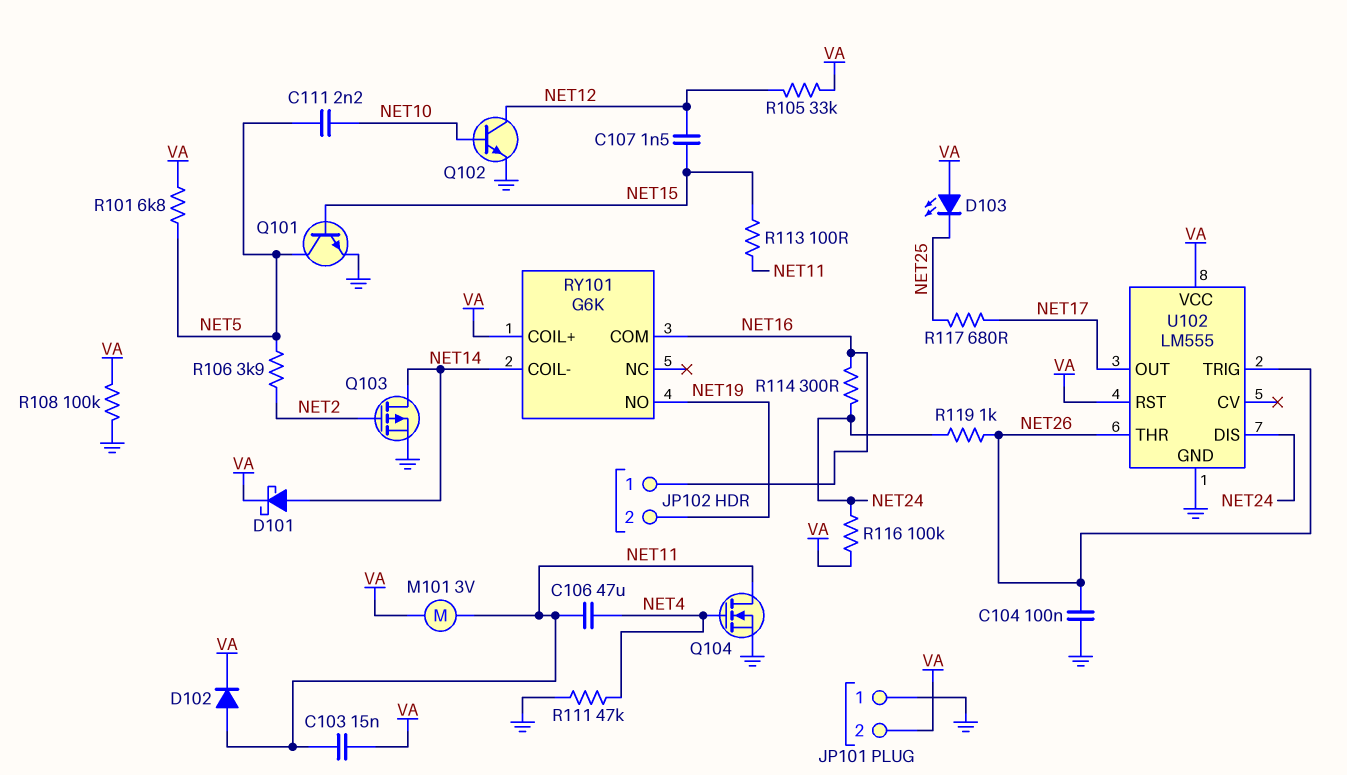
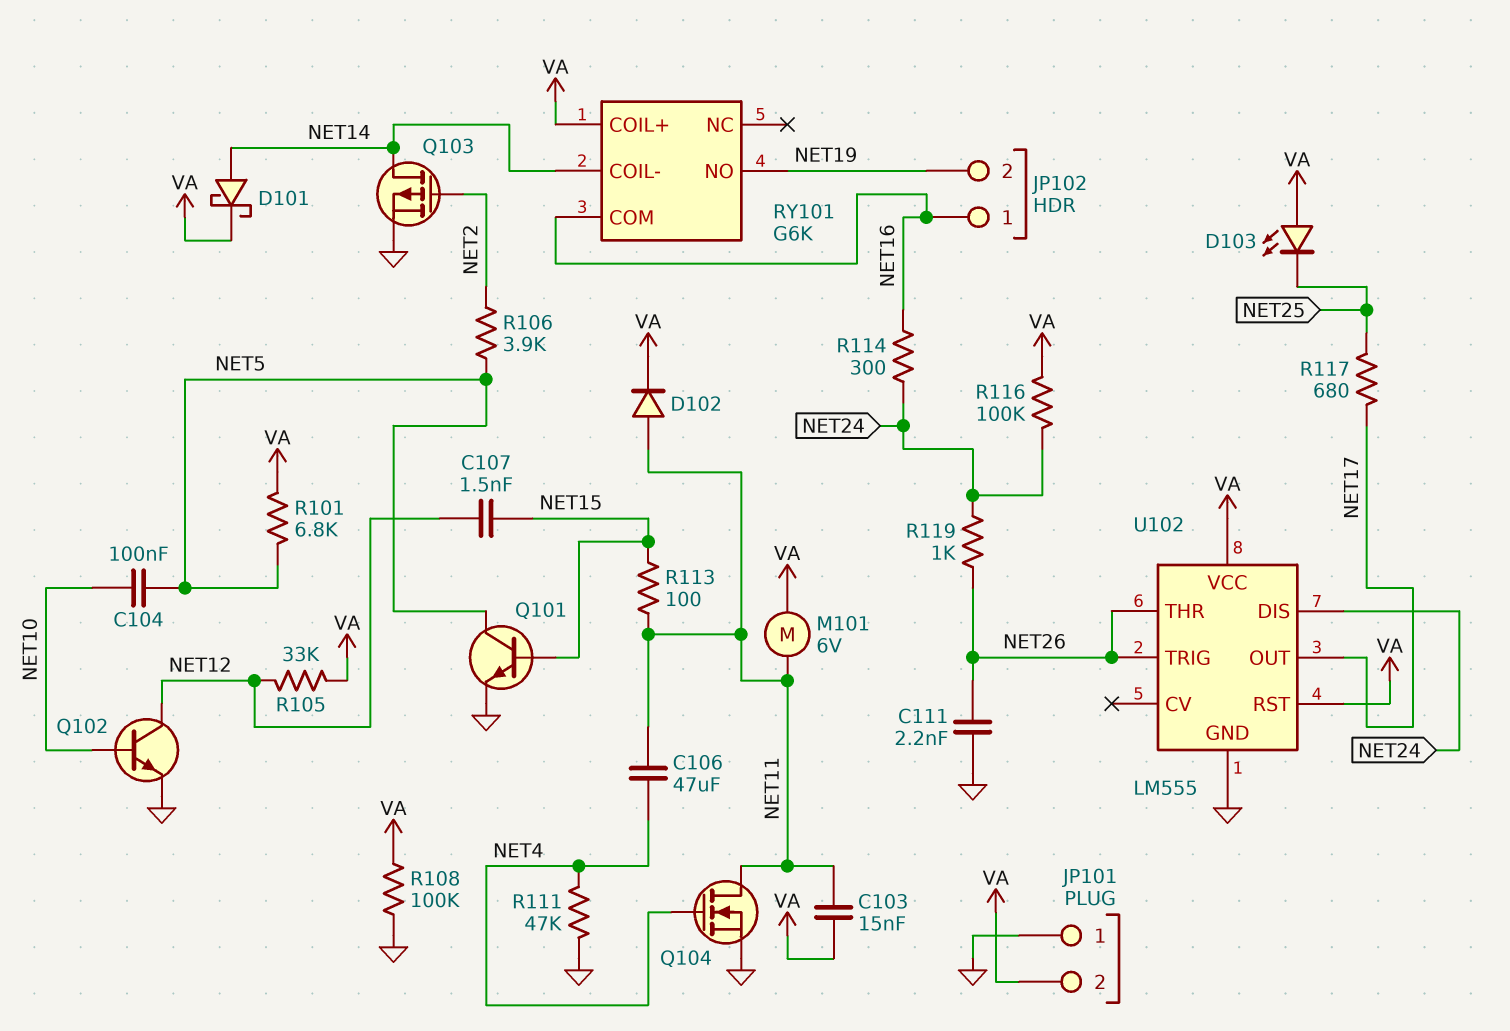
C104: 100nF (GND, NET26) -> 100nF (NET5, NET10)
C111: 2.2nF (NET5, NET10) -> 2.2nF (GND, NET26)
M101: motor 3V (NET11, VA) -> motor 6V (NET11, VA)

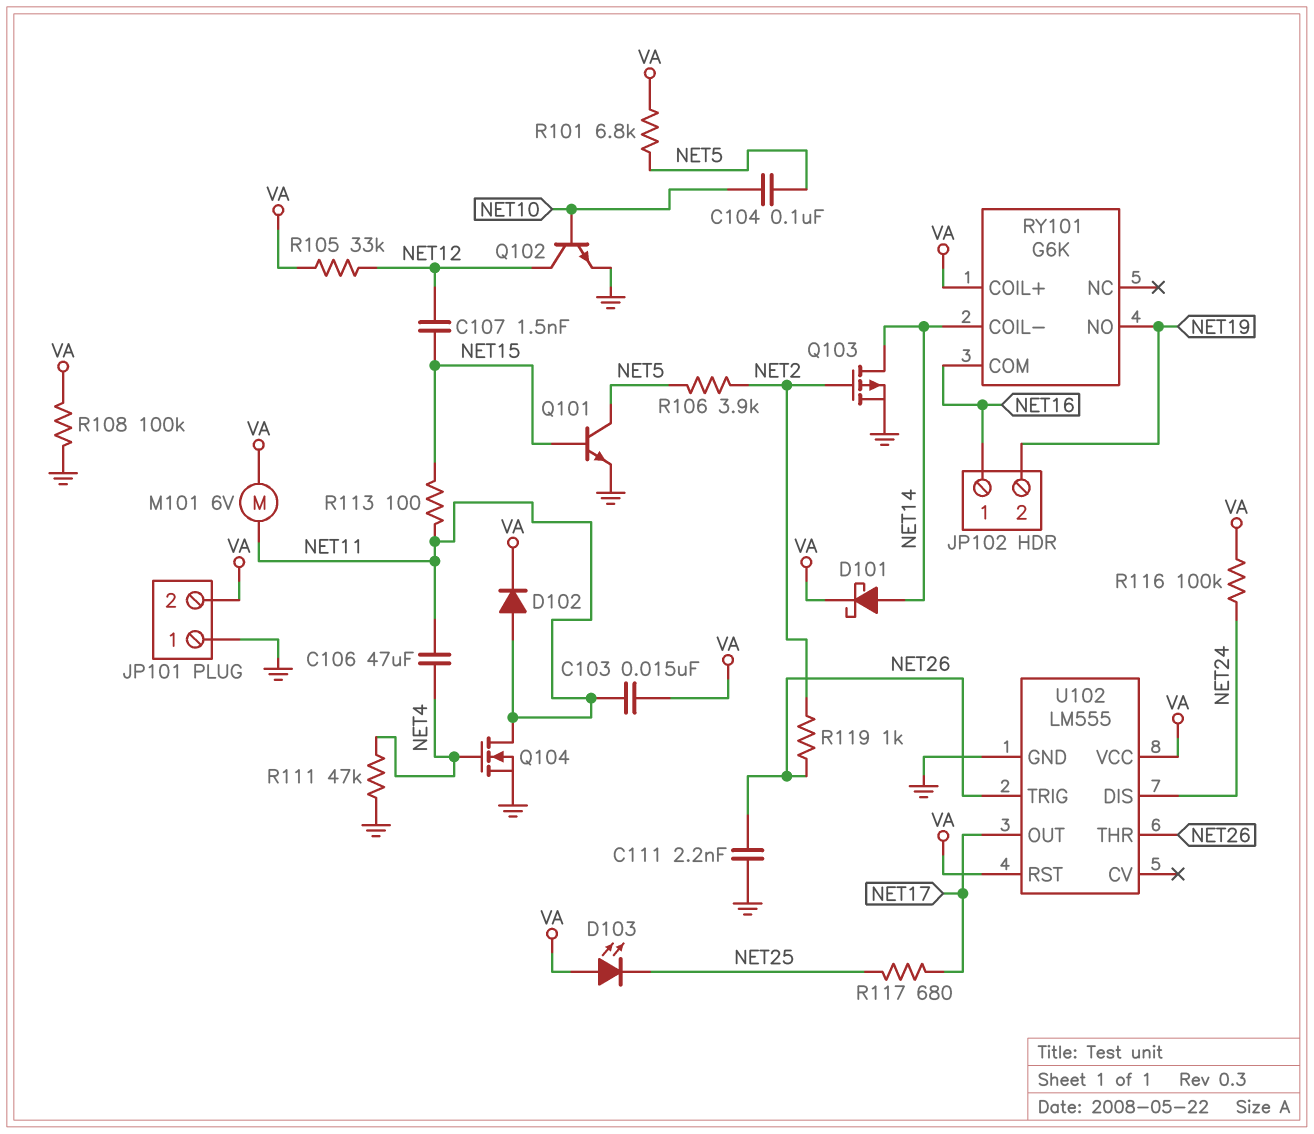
R114: 300 (NET16, NET24) -> none
R119: 1k (NET24, NET26) -> 1k (NET2, NET26)

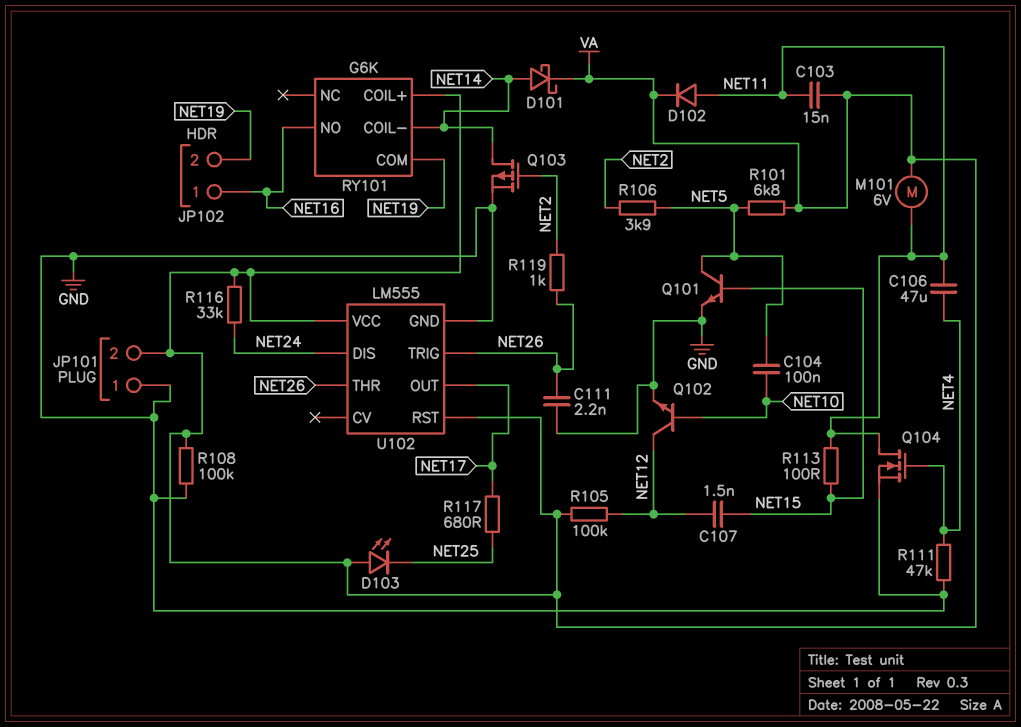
R105: 33k (NET12, VA) -> 100k (NET12, VA)
R116: 100k (NET24, VA) -> 33k (NET24, VA)
RY101 pin COM: NET16 -> NET19
RY101 pin NO: NET19 -> NET16

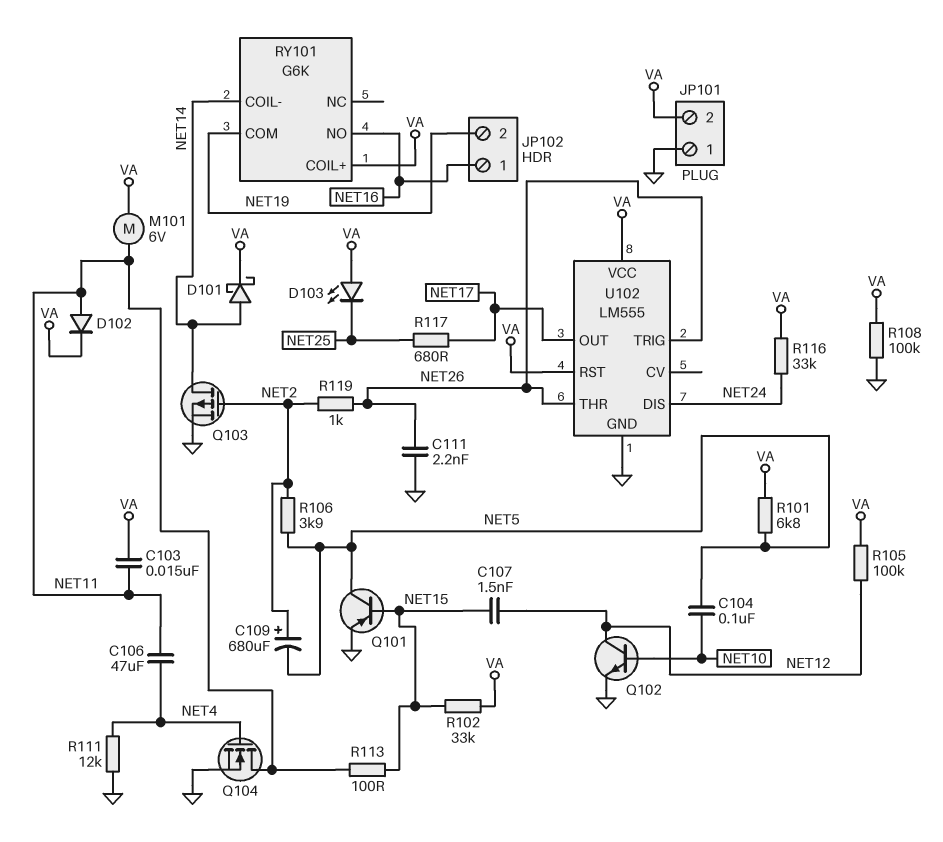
C109: none -> 680uF (plus NET2, minus NET5)
Q101: NPN (B NET15, C NET5, E GND) -> PNP (B NET15, C NET5, E GND)
R102: none -> 33k (NET15, VA)
R111: 47k (GND, NET4) -> 12k (GND, NET4)

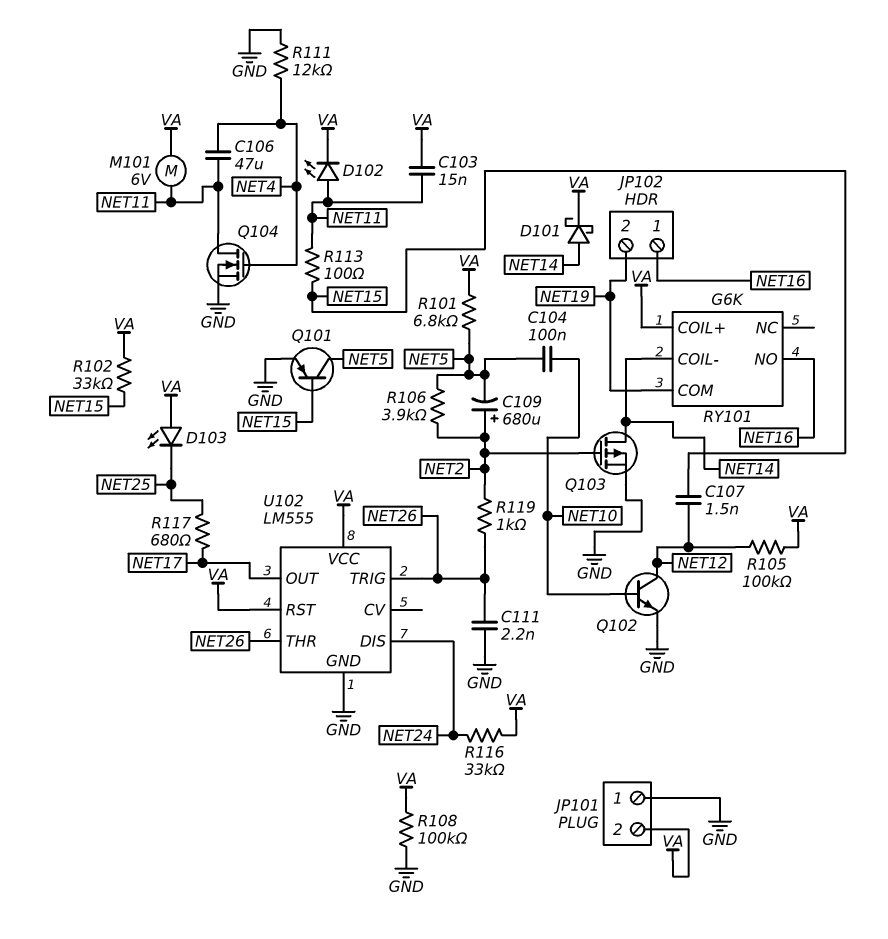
D102: diode (A NET11, K VA) -> LED (A NET11, K VA)

